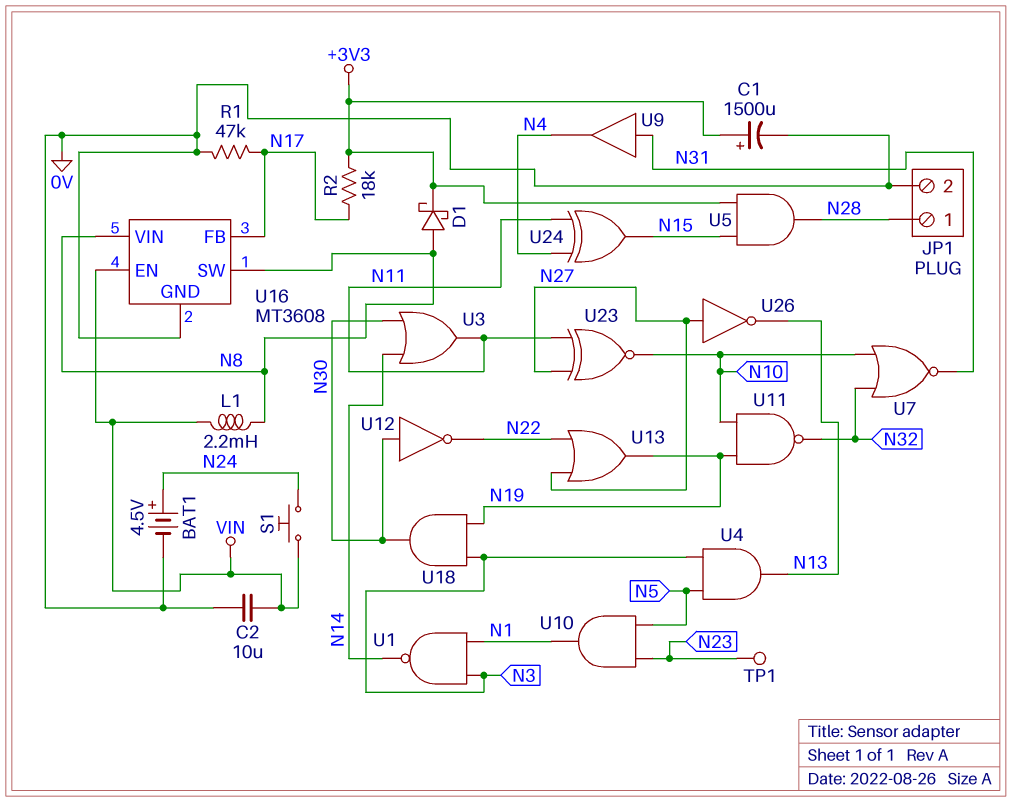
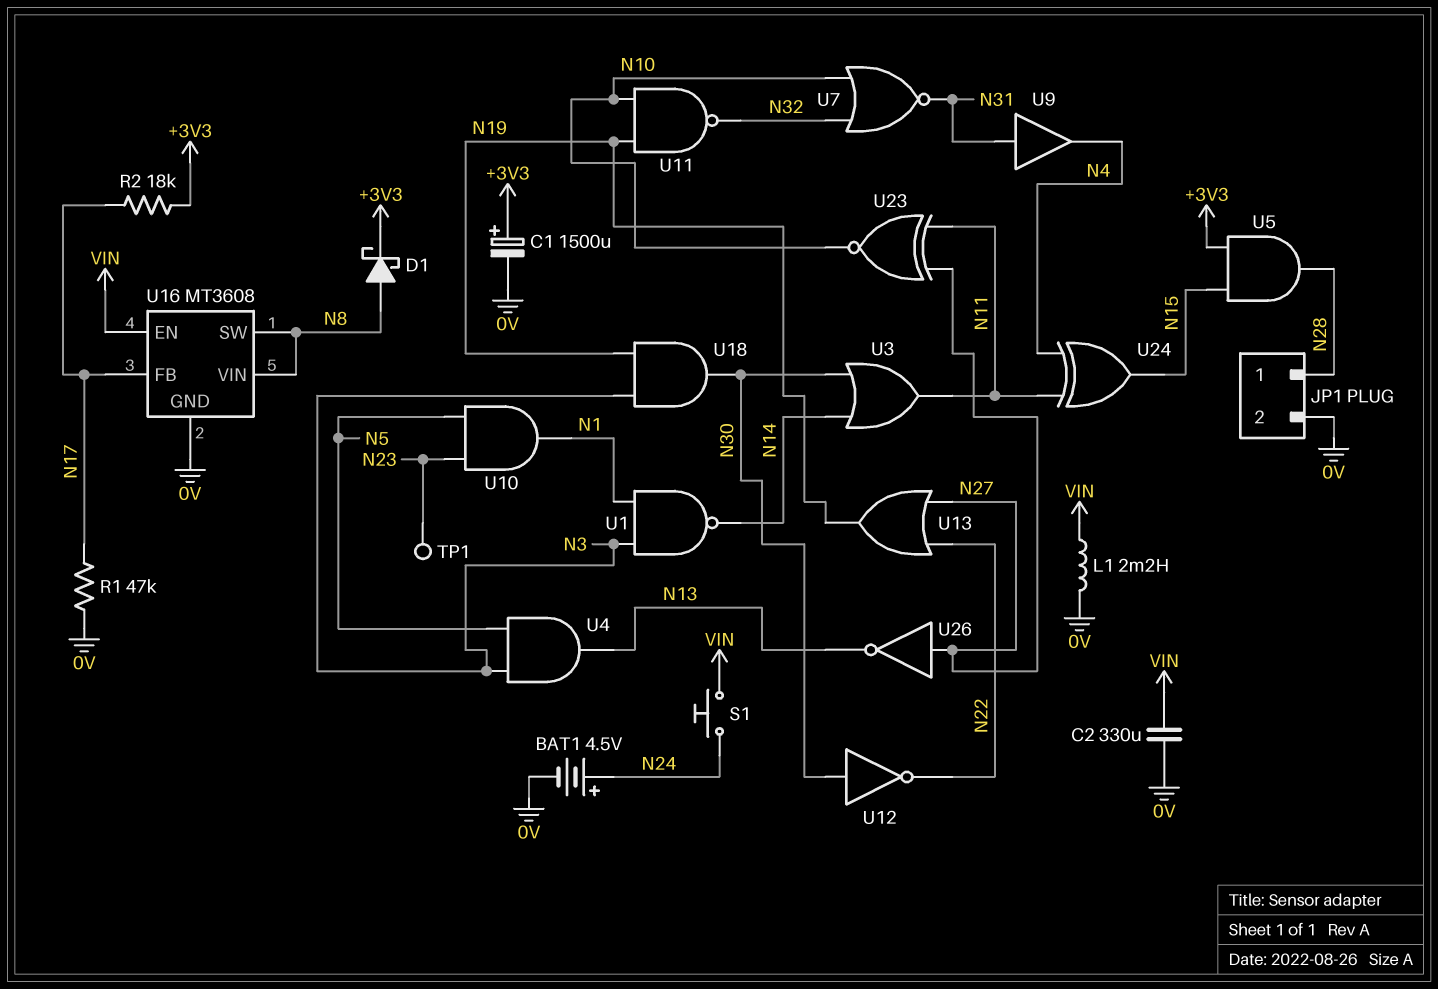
C2: 10uF (0V, VIN) -> 330uF (0V, VIN)
L1: 2.2mH (N8, VIN) -> 2.2mH (0V, VIN)

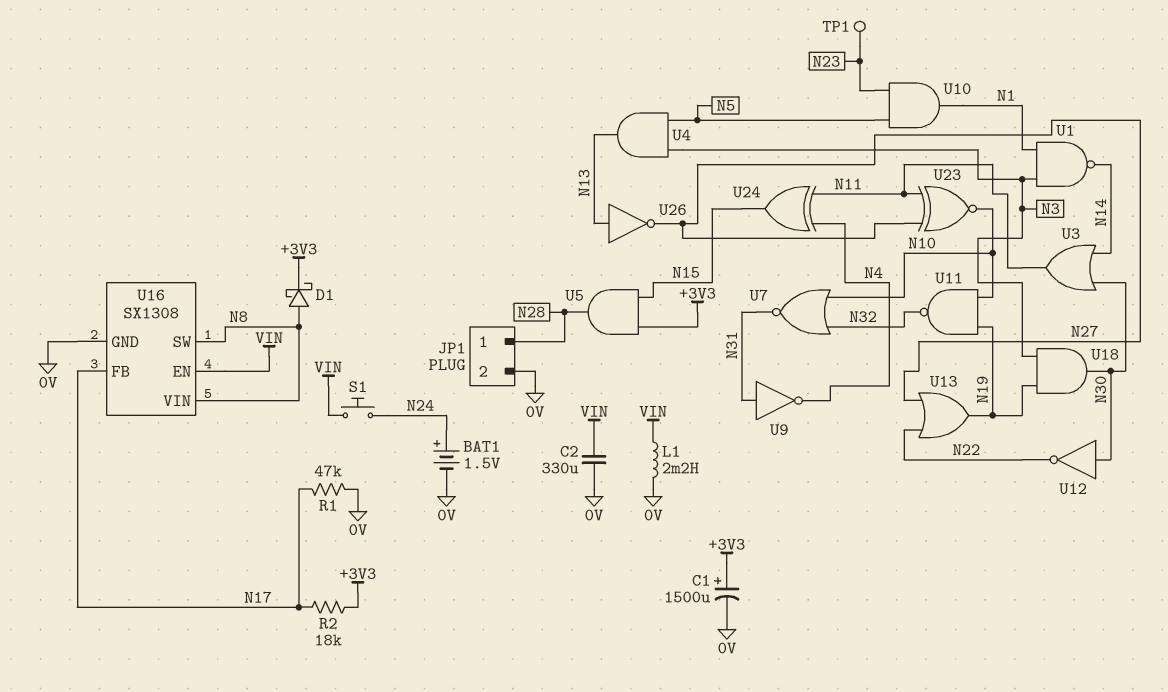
BAT1: 4.5V (plus N24, minus 0V) -> 1.5V (plus N24, minus 0V)
U9: buffer (in N31, out N4) -> NOT (in N31, out N4)
U16: MT3608 -> SX1308
U26: NOT (in N27, out N13) -> NOT (in N13, out N27)

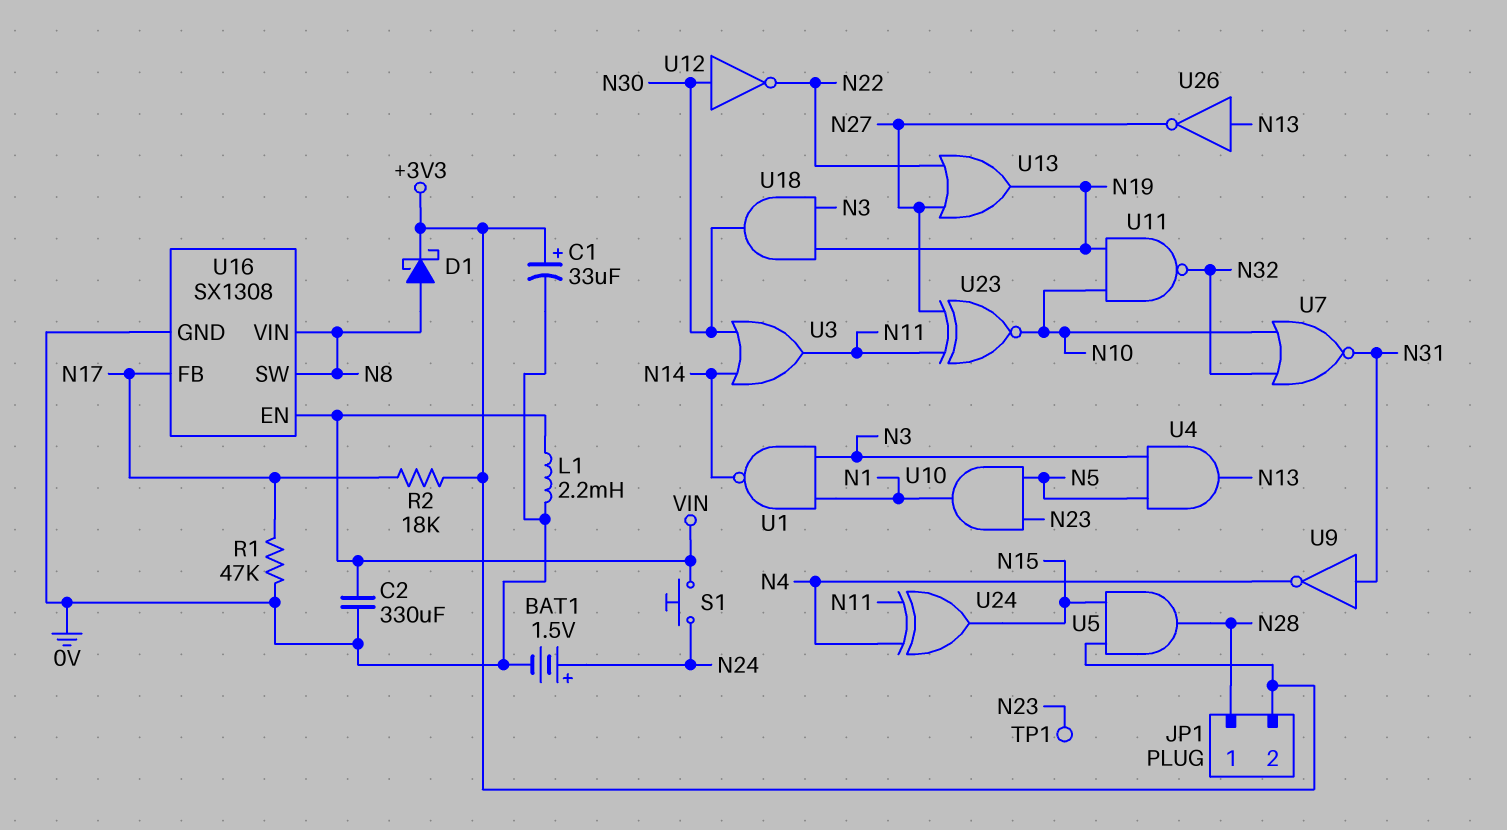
C1: 1500uF (plus +3V3, minus 0V) -> 33uF (plus +3V3, minus 0V)
JP1 pin 2: 0V -> +3V3

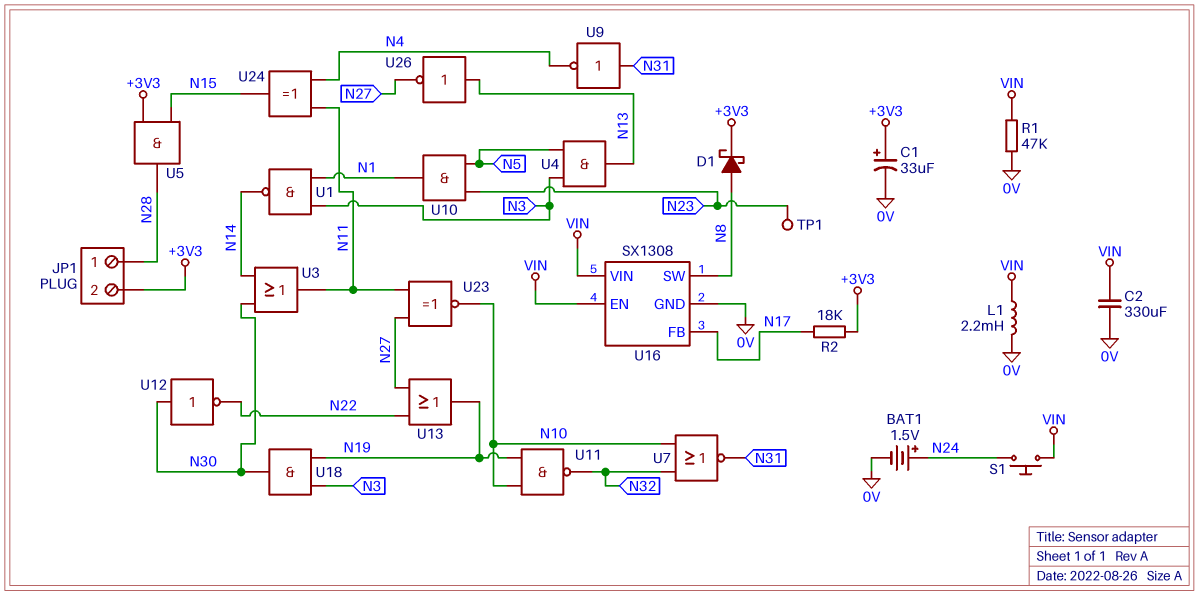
R1: 47k (0V, N17) -> 47k (0V, VIN)
U16 pin VIN: N8 -> VIN

